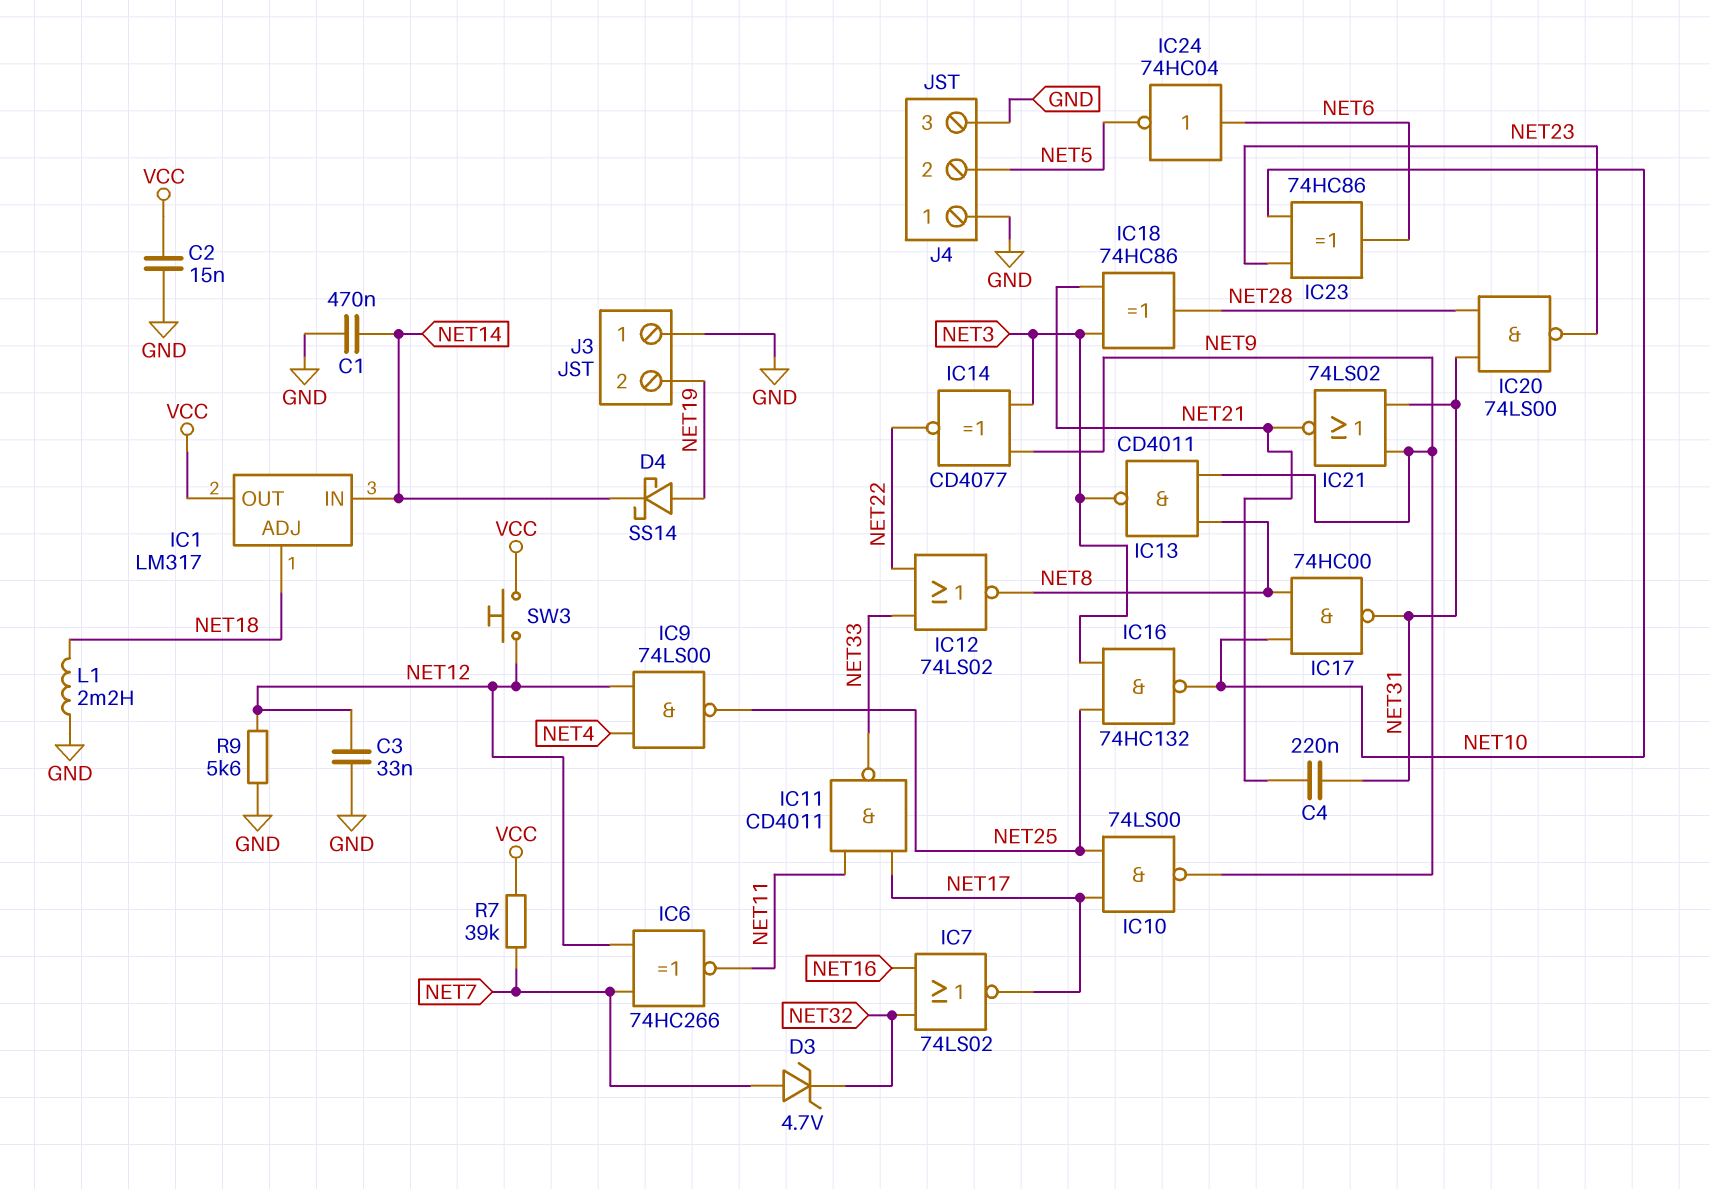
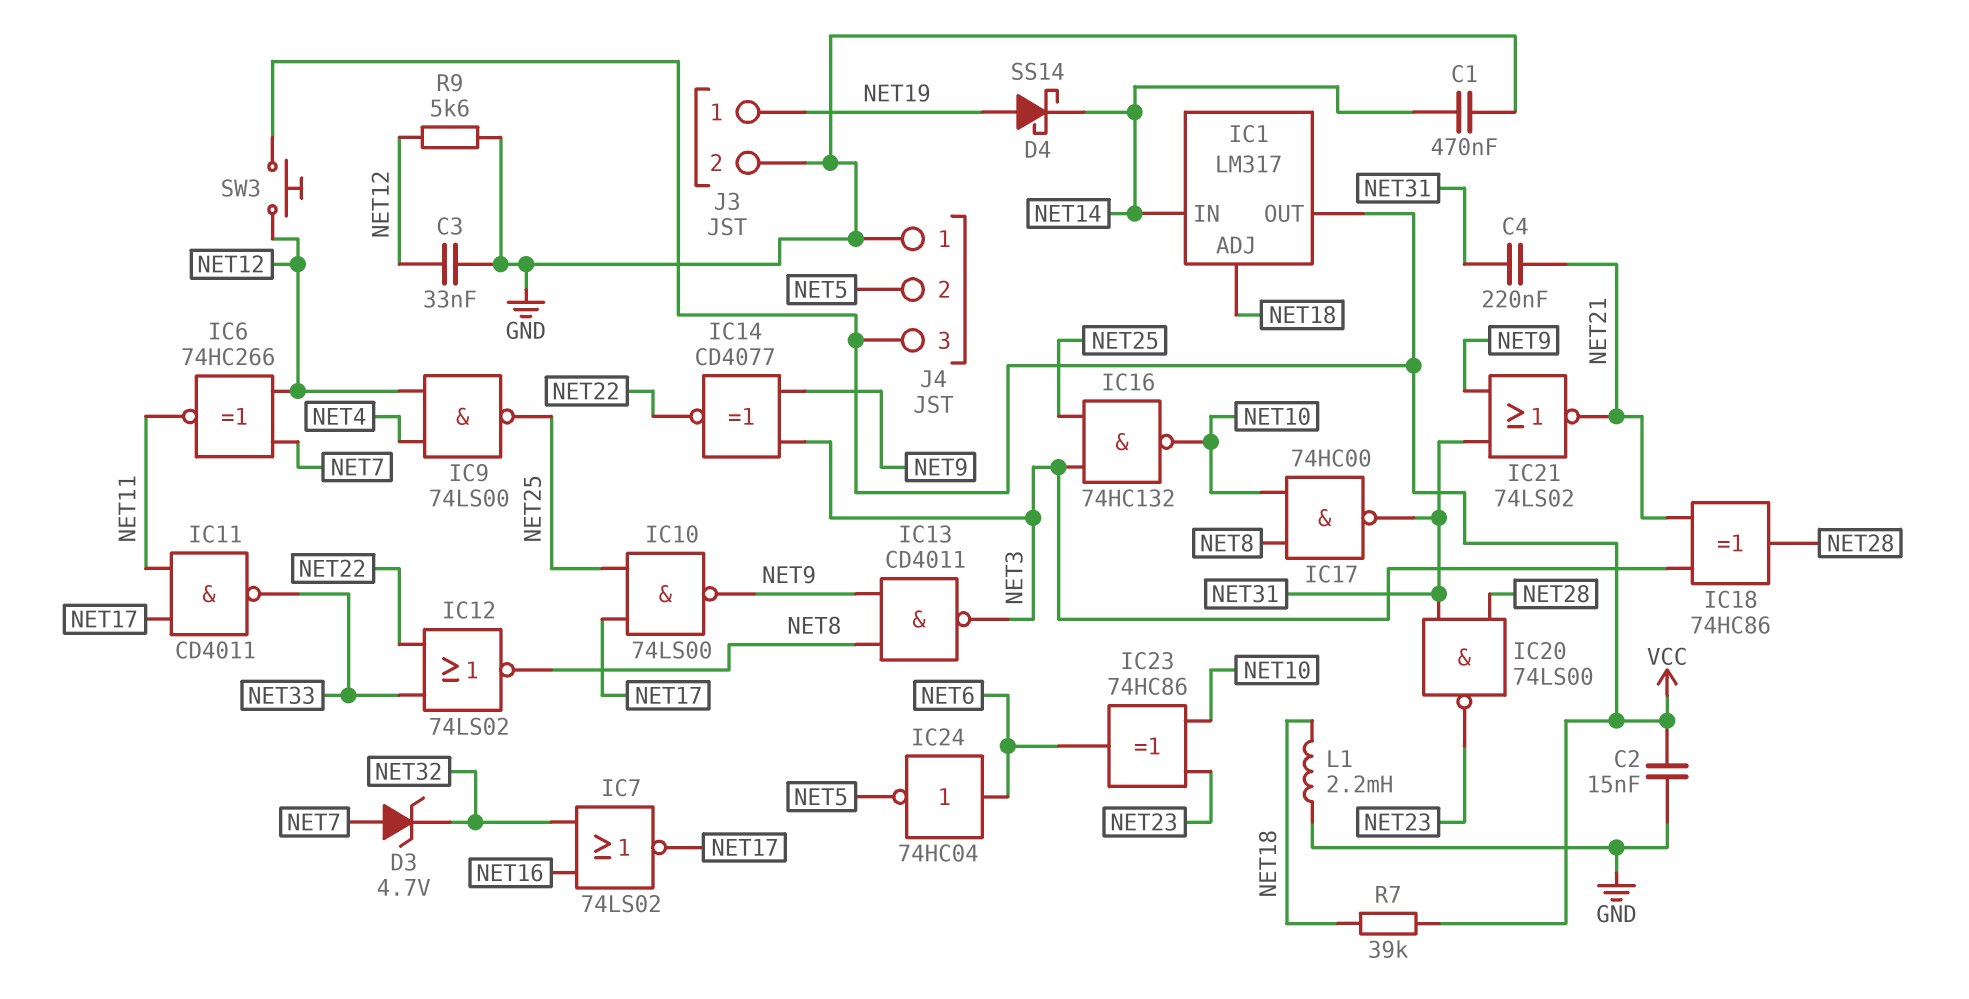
J3 pin 1: GND -> NET19
J3 pin 2: NET19 -> GND
J4 pin 3: GND -> VCC
R7: 39k (NET7, VCC) -> 39k (NET18, VCC)

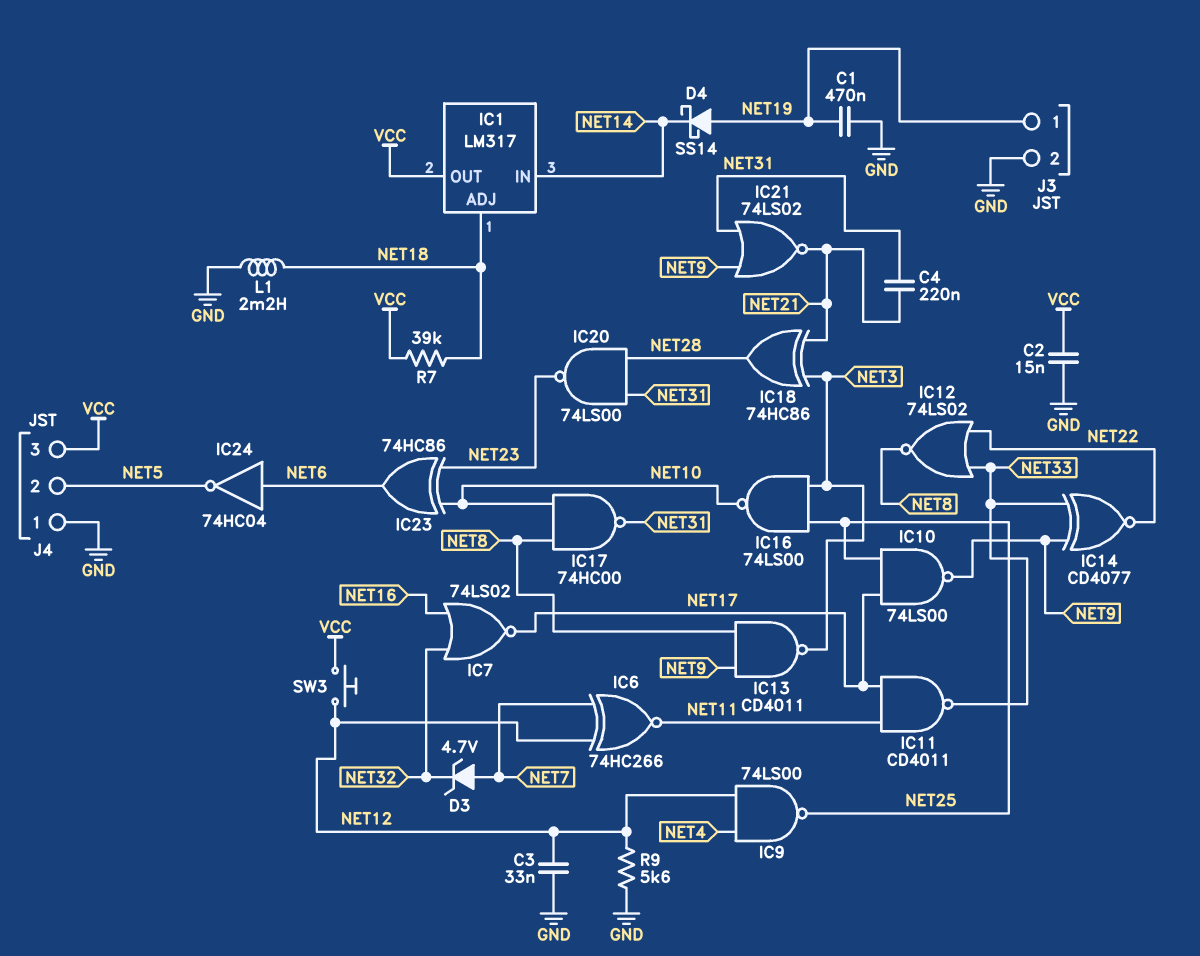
C1: 470nF (GND, NET14) -> 470nF (GND, NET19)
IC14: XNOR CD4077 (in NET3, in NET9, out NET22) -> XNOR CD4077 (in NET9, in NET33, out NET22)
IC16: NAND 74HC132 (in NET3, in NET25, out NET10) -> NAND 74LS00 (in NET3, in NET25, out NET10)

